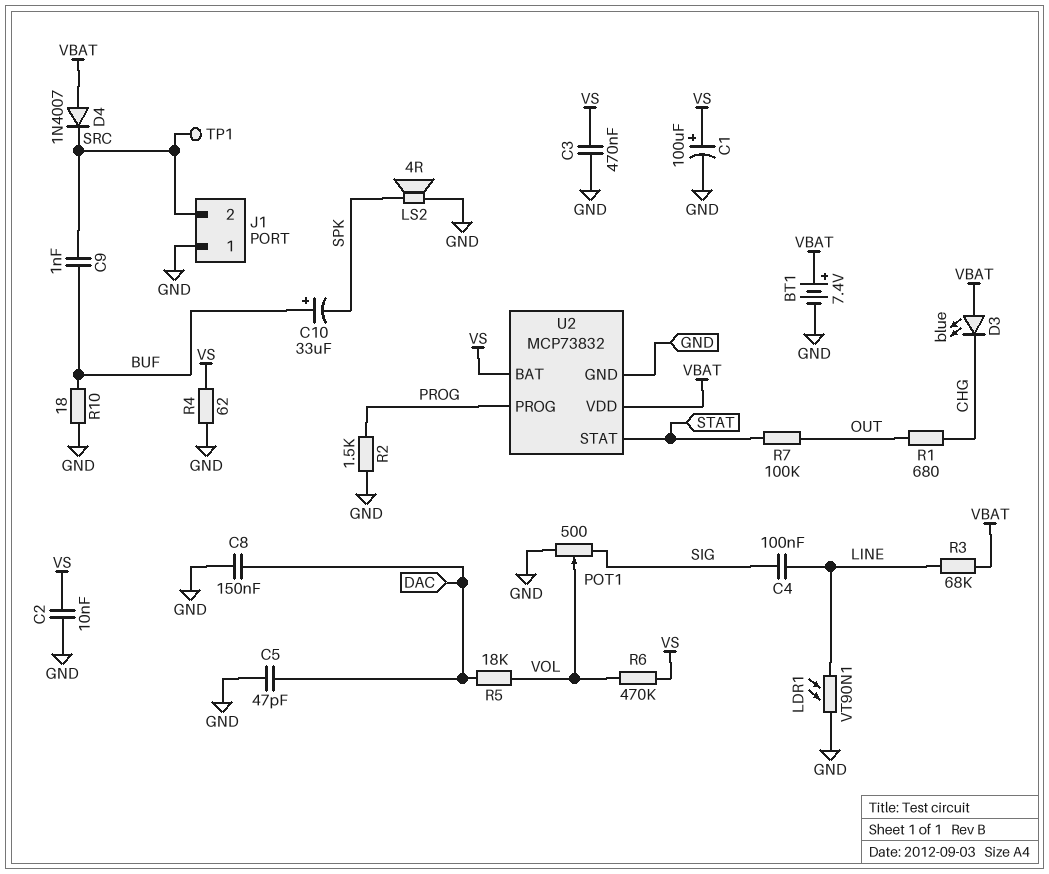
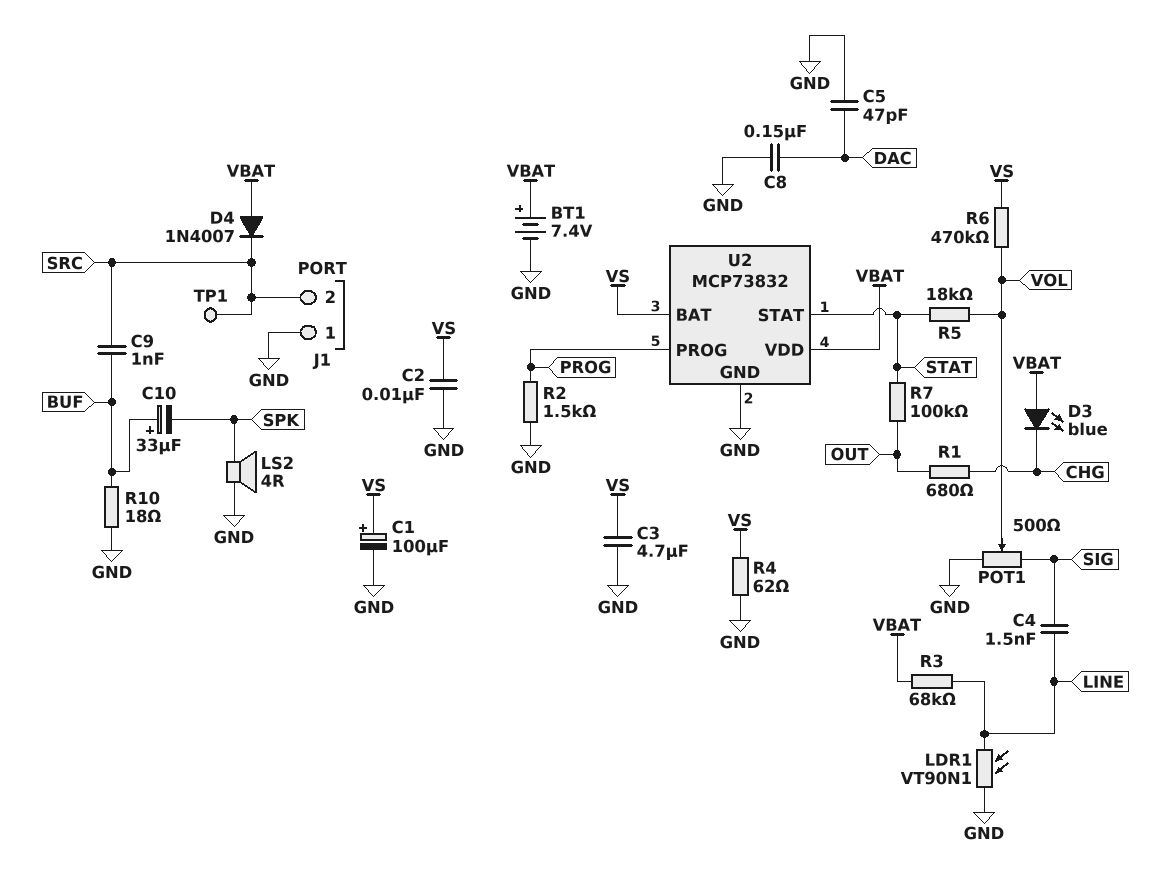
C3: 470nF (GND, VS) -> 4.7uF (GND, VS)
C4: 100nF (LINE, SIG) -> 1.5nF (LINE, SIG)
R5: 18k (DAC, VOL) -> 18k (STAT, VOL)

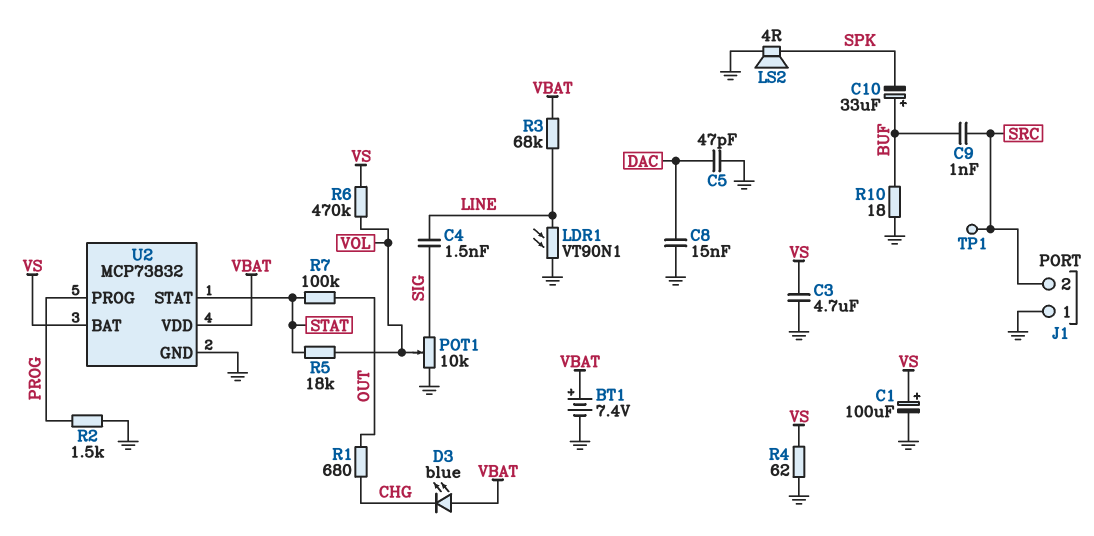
C2: 10nF (GND, VS) -> none
C8: 150nF (DAC, GND) -> 15nF (DAC, GND)
D4: diode 1N4007 (A VBAT, K SRC) -> none
POT1: 500 (GND, SIG, wiper VOL) -> 10k (GND, SIG, wiper VOL)

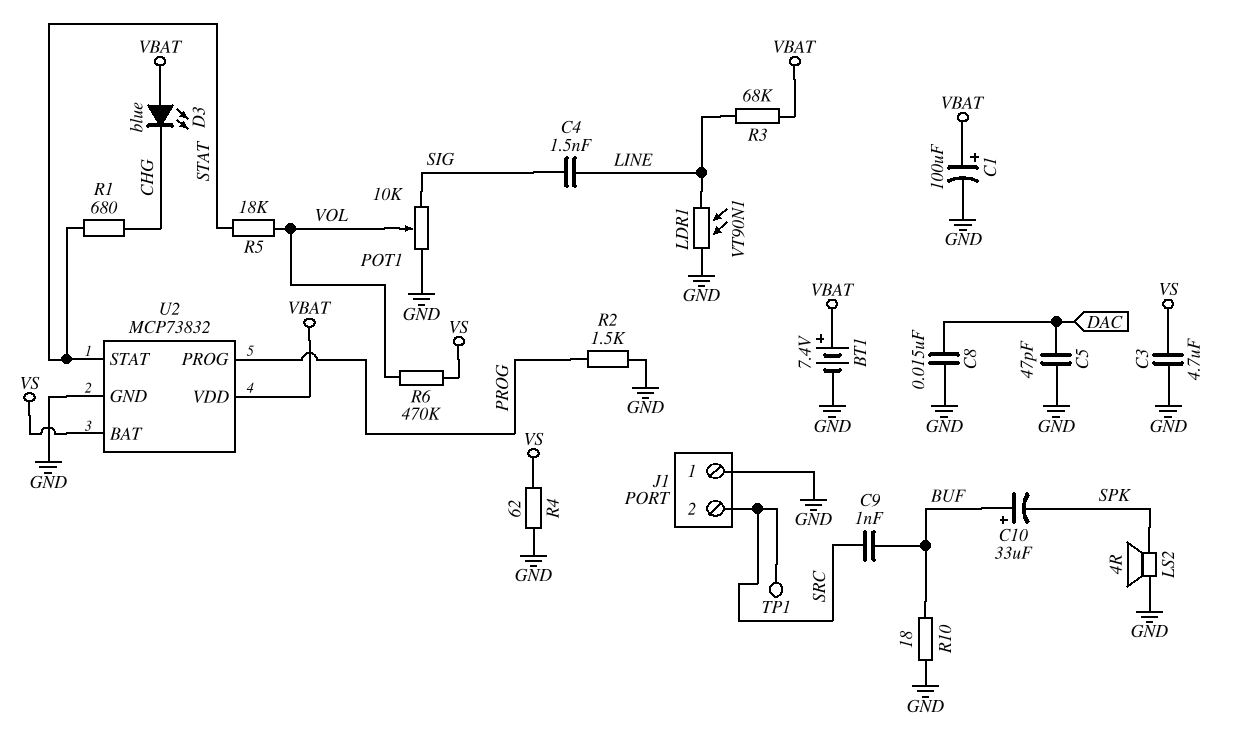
C1: 100uF (plus VS, minus GND) -> 100uF (plus VBAT, minus GND)
R1: 680 (CHG, OUT) -> 680 (CHG, STAT)
R7: 100k (OUT, STAT) -> none

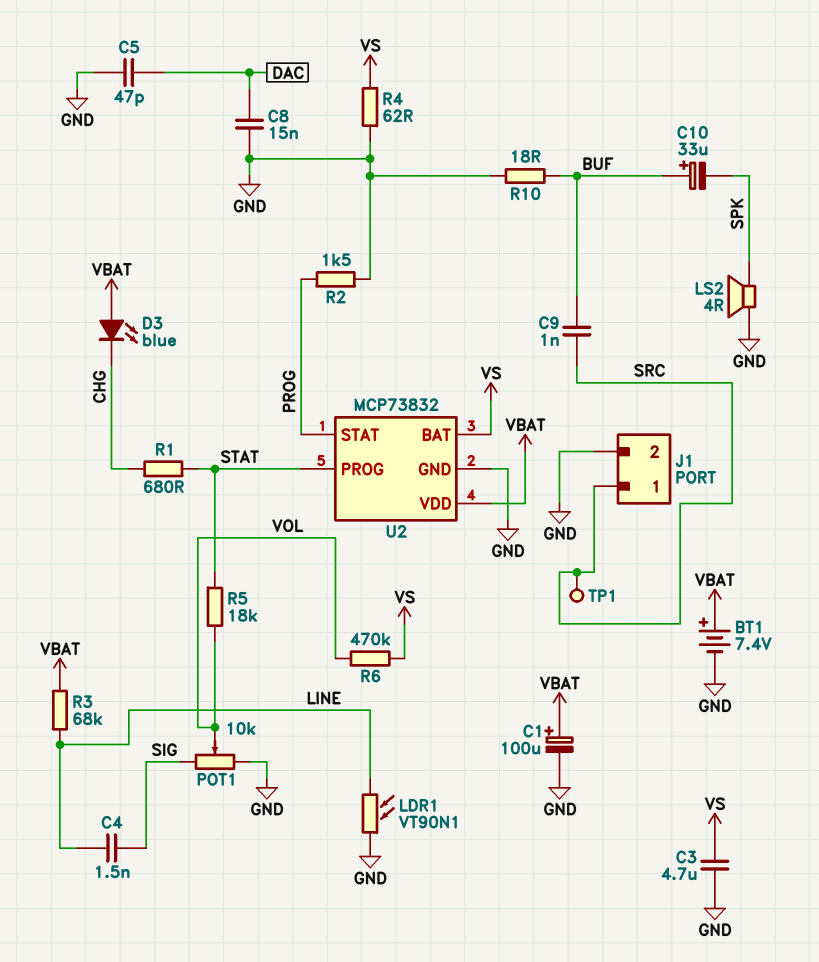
J1 pin 1: GND -> SRC
J1 pin 2: SRC -> GND
U2 pin PROG: PROG -> STAT
U2 pin STAT: STAT -> PROG

